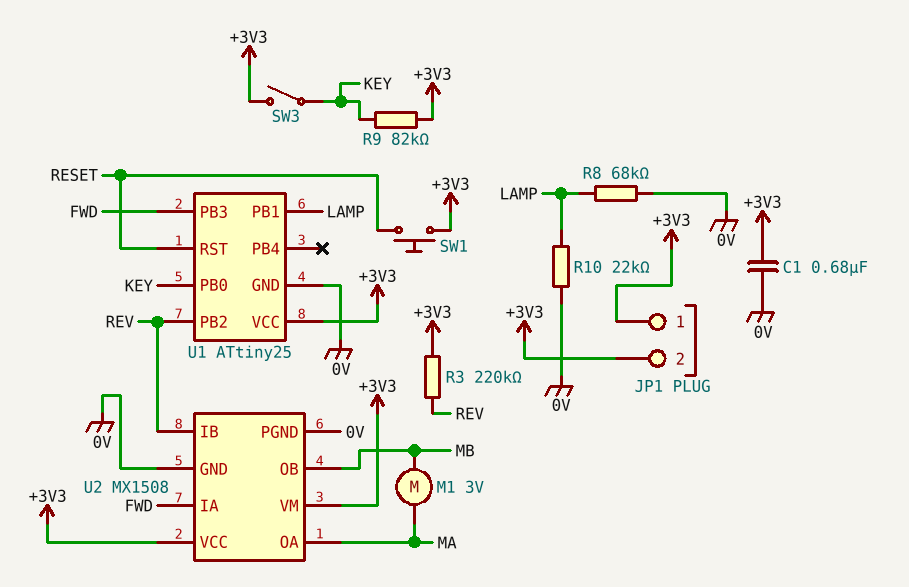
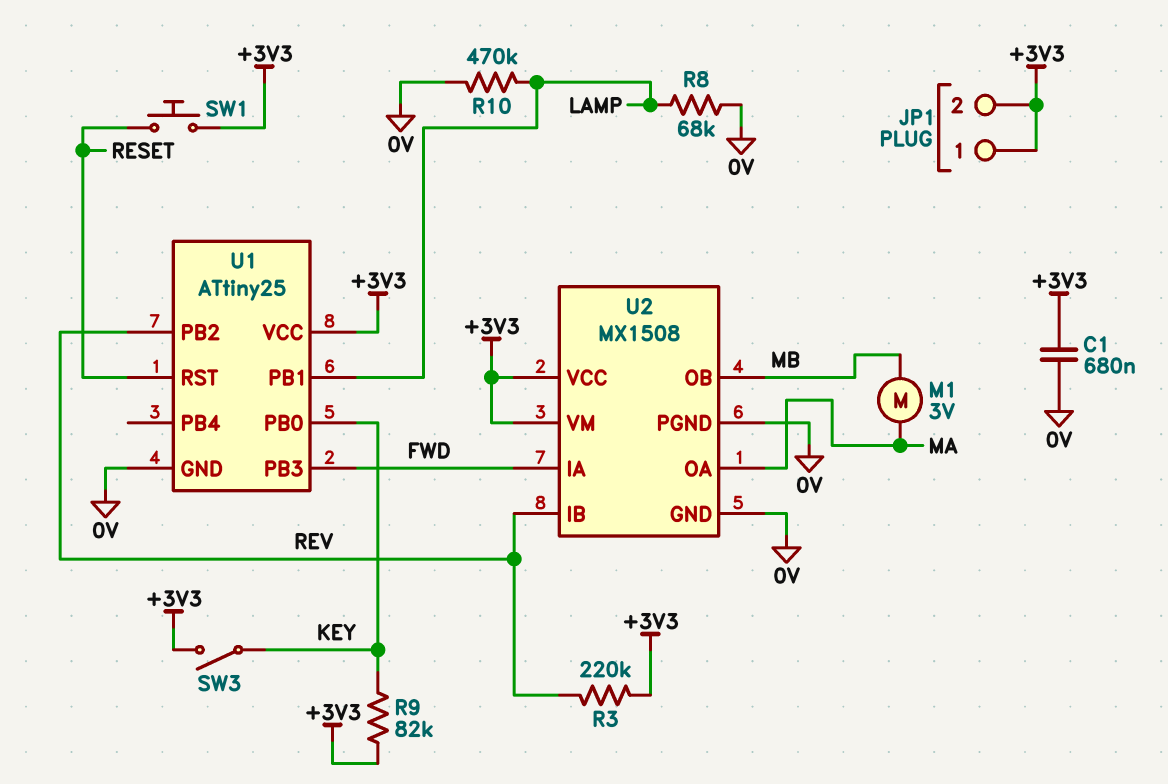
R10: 22k (0V, LAMP) -> 470k (0V, LAMP)

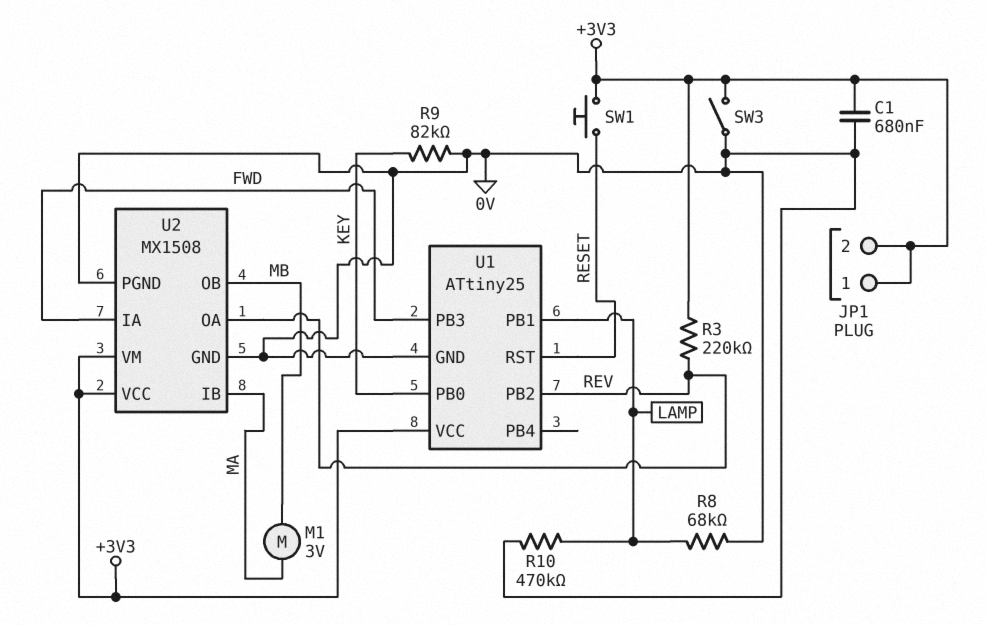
R9: 82k (+3V3, KEY) -> 82k (0V, KEY)
SW3: switch (+3V3, KEY) -> switch (+3V3, 0V)
U2 pin IB: REV -> MA
U2 pin OA: MA -> REV

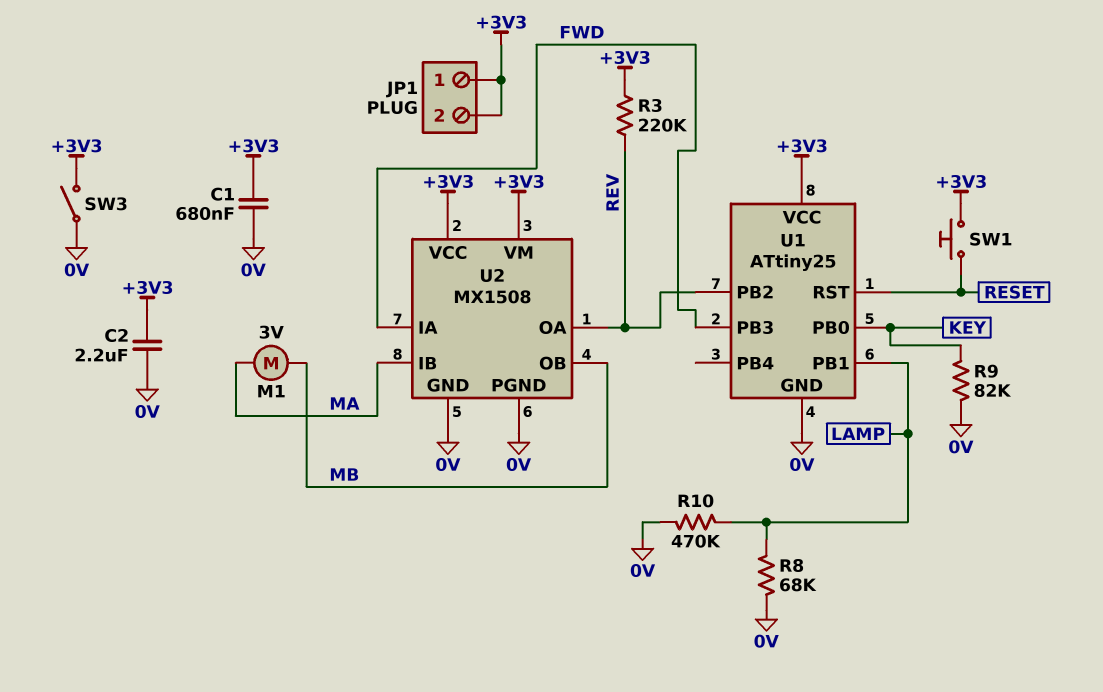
C2: none -> 2.2uF (+3V3, 0V)

